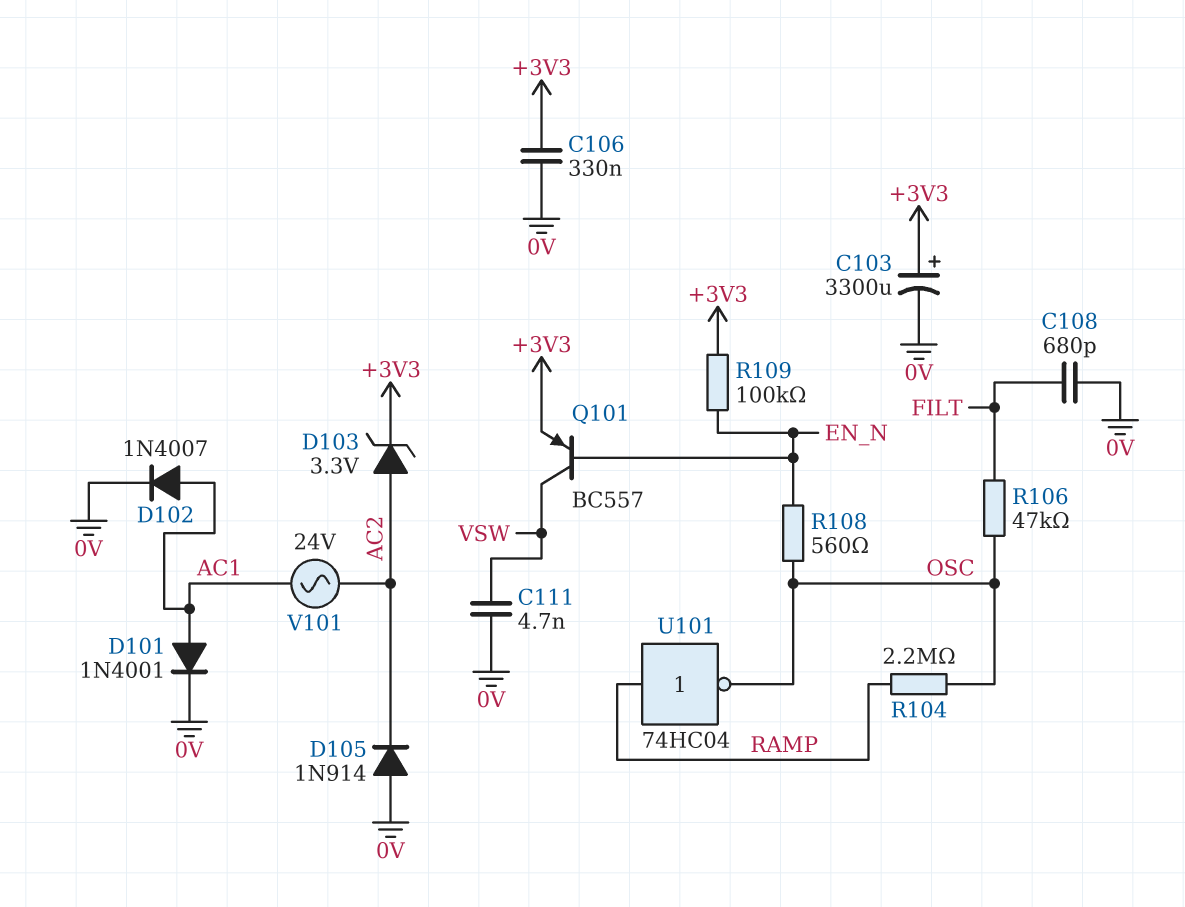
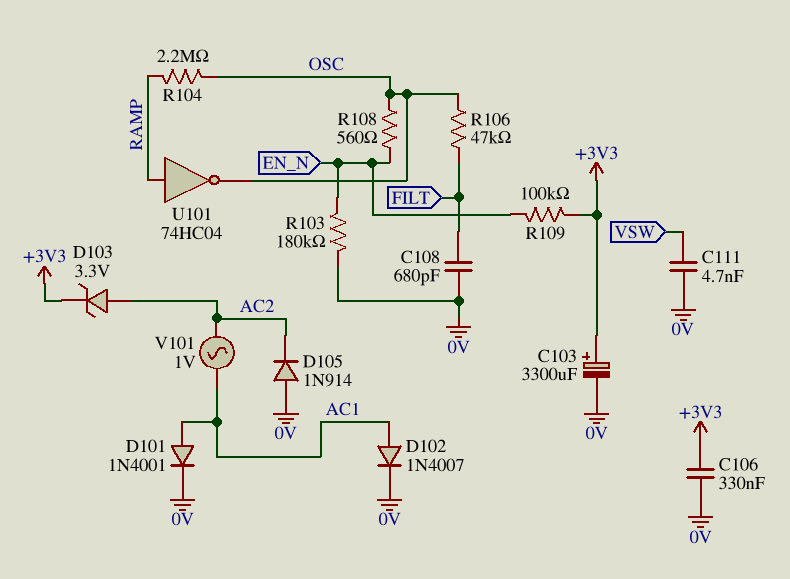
Q101: PNP BC557 (B EN_N, C VSW, E +3V3) -> none
R103: none -> 180k (0V, EN_N)
V101: AC 24V (AC1, AC2) -> AC 1V (AC1, AC2)

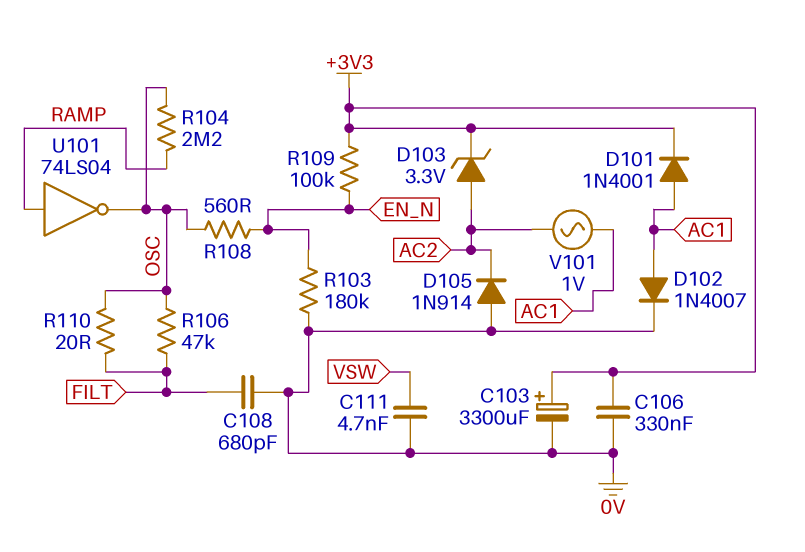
D101: diode 1N4001 (A AC1, K 0V) -> diode 1N4001 (A AC1, K +3V3)
R110: none -> 20 (FILT, OSC)
U101: NOT 74HC04 (in RAMP, out OSC) -> NOT 74LS04 (in RAMP, out OSC)

